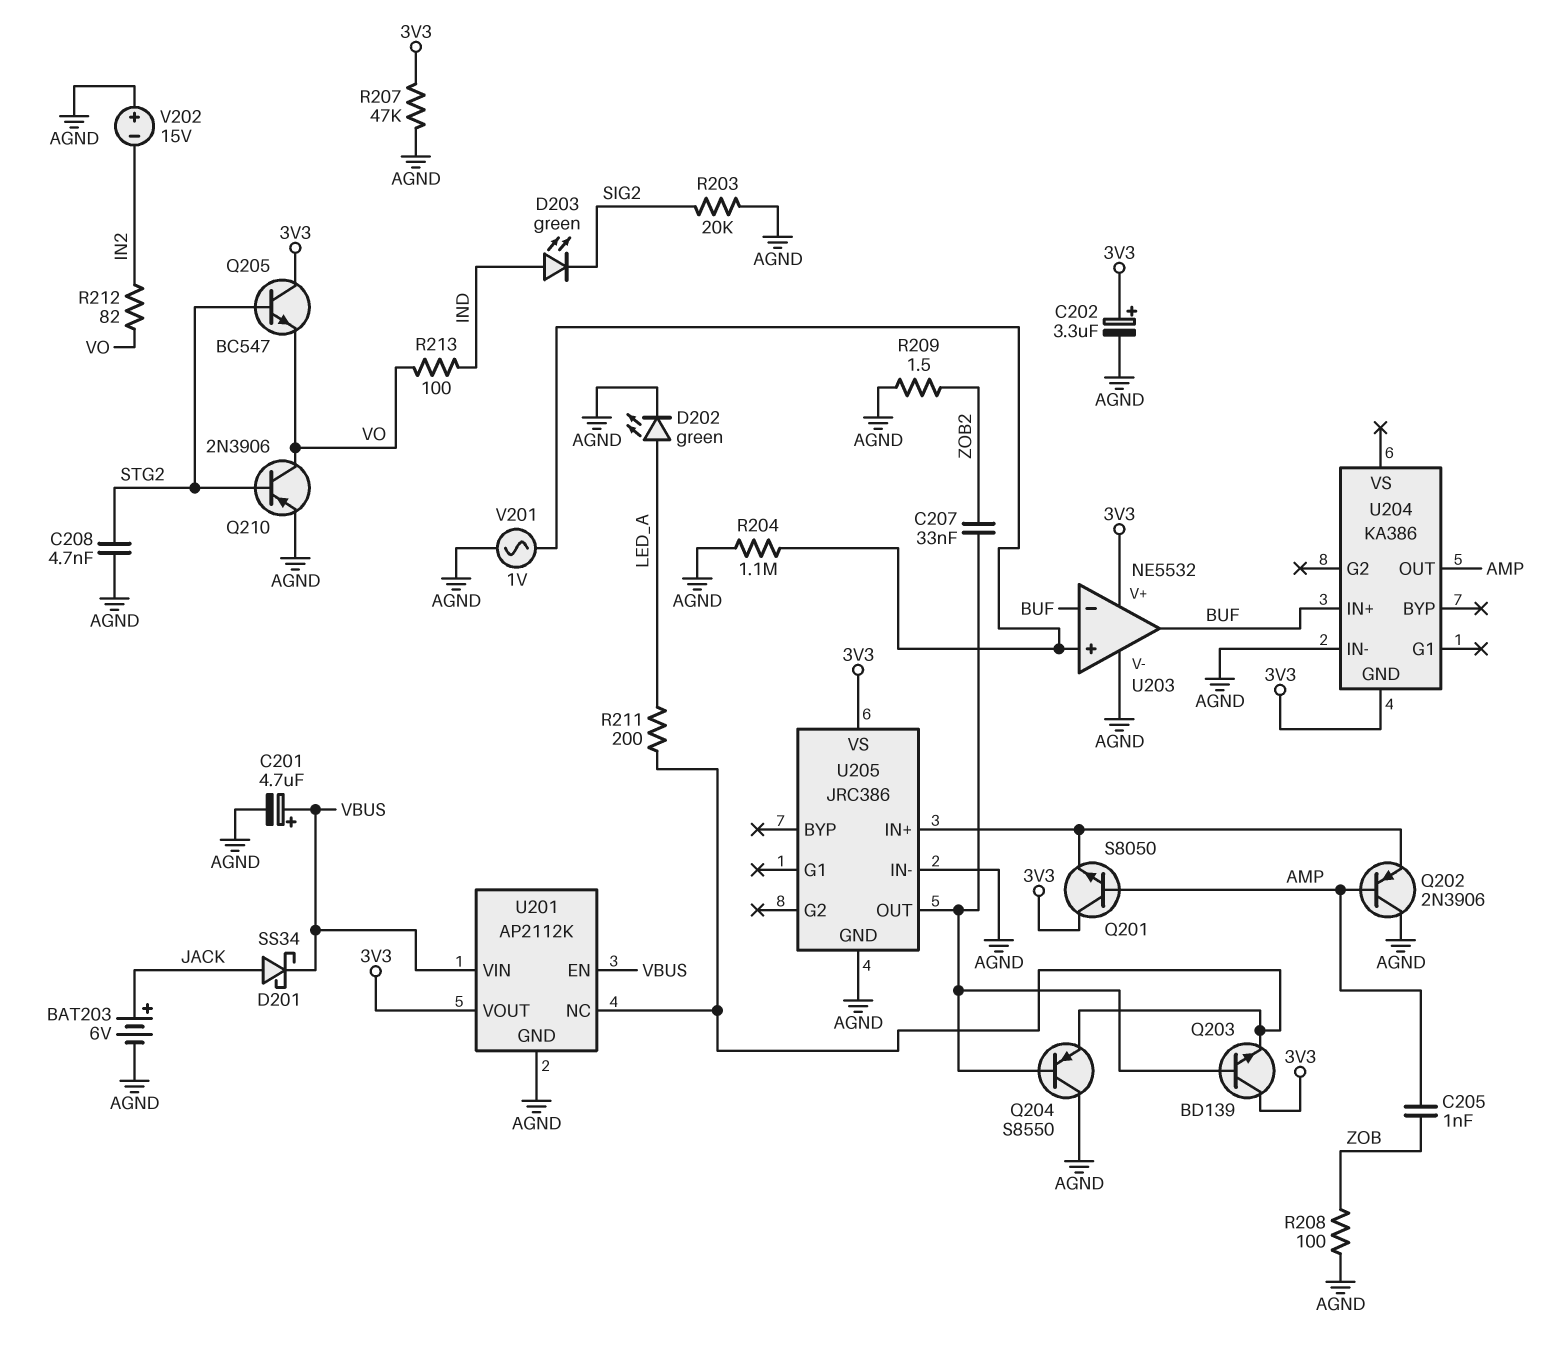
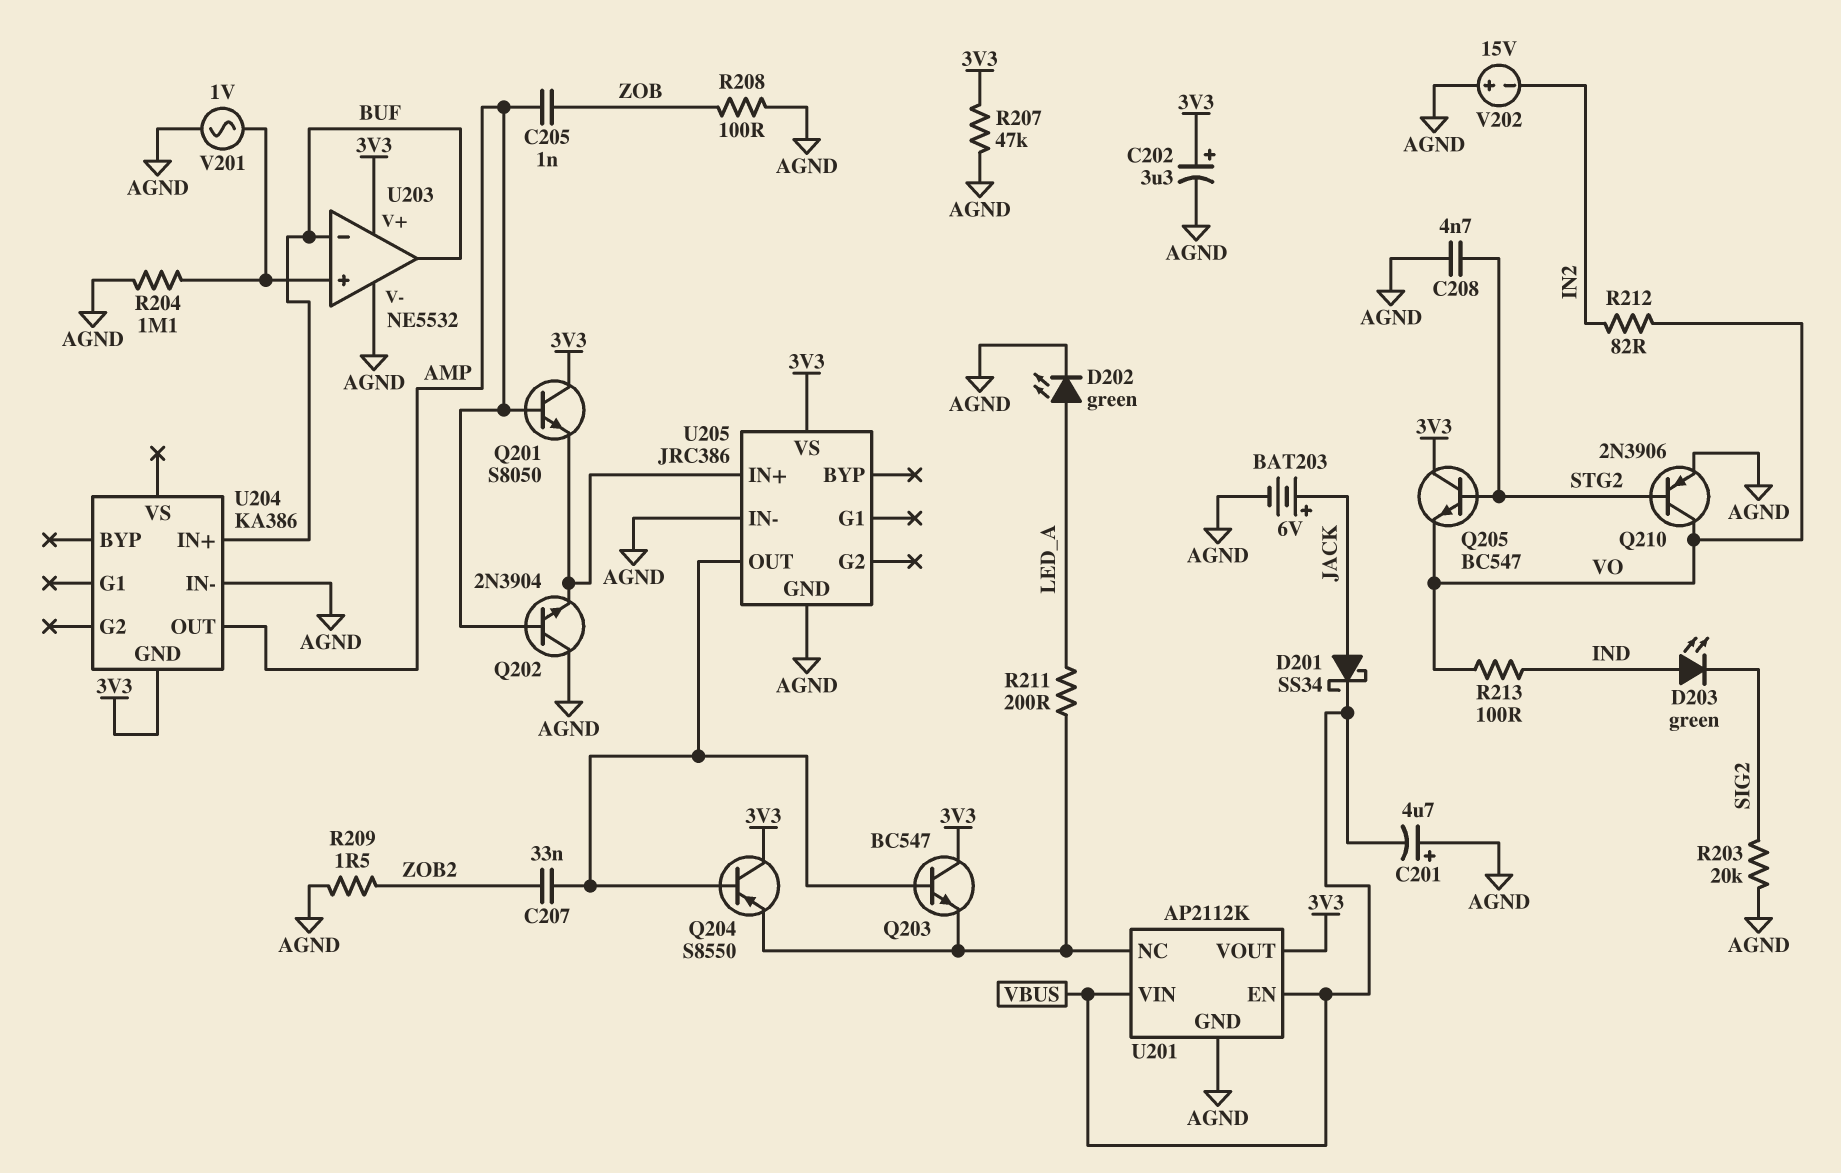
C201: 4.7uF (plus VBUS, minus AGND) -> 4.7uF (plus AGND, minus VBUS)
Q202: PNP 2N3906 (B AMP, C AGND, E U205/IN+) -> NPN 2N3904 (B AMP, C AGND, E U205/IN+)
Q203: NPN BD139 (B U205/OUT, C 3V3, E U201/NC) -> NPN BC547 (B U205/OUT, C 3V3, E U201/NC)
Q204: PNP S8550 (B U205/OUT, C AGND, E U201/NC) -> PNP S8550 (B U205/OUT, C 3V3, E U201/NC)

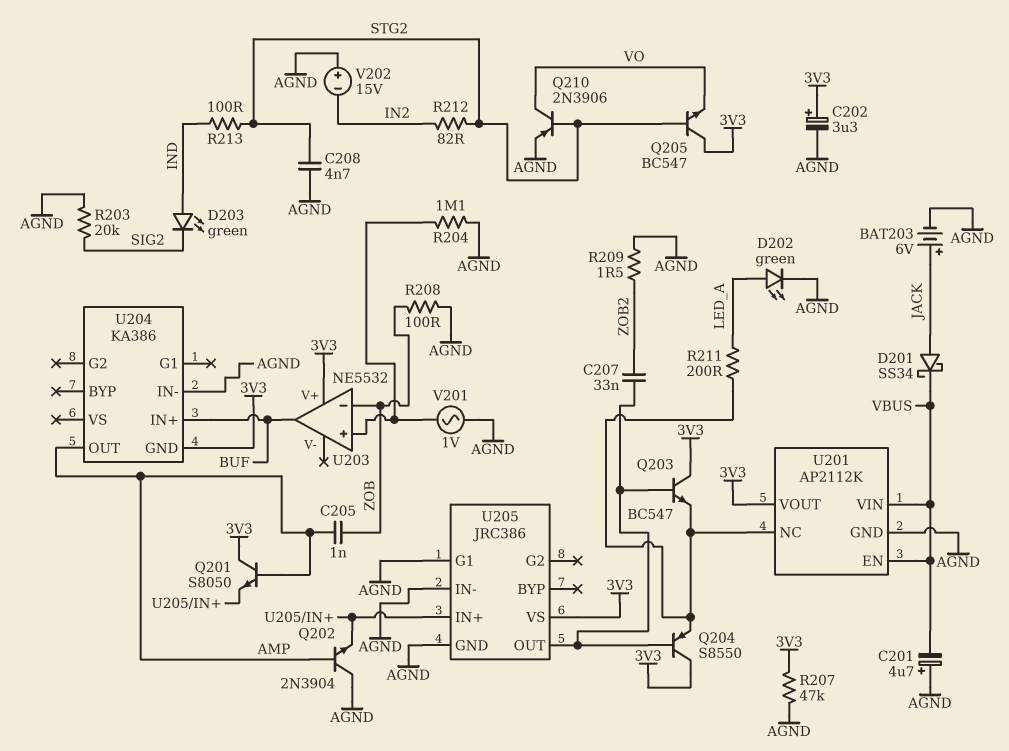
R212: 82 (IN2, VO) -> 82 (IN2, STG2)
R213: 100 (IND, VO) -> 100 (IND, STG2)
U203 pin V-: AGND -> none
U203 pin in-: BUF -> ZOB
U205 pin G1: none -> AGND

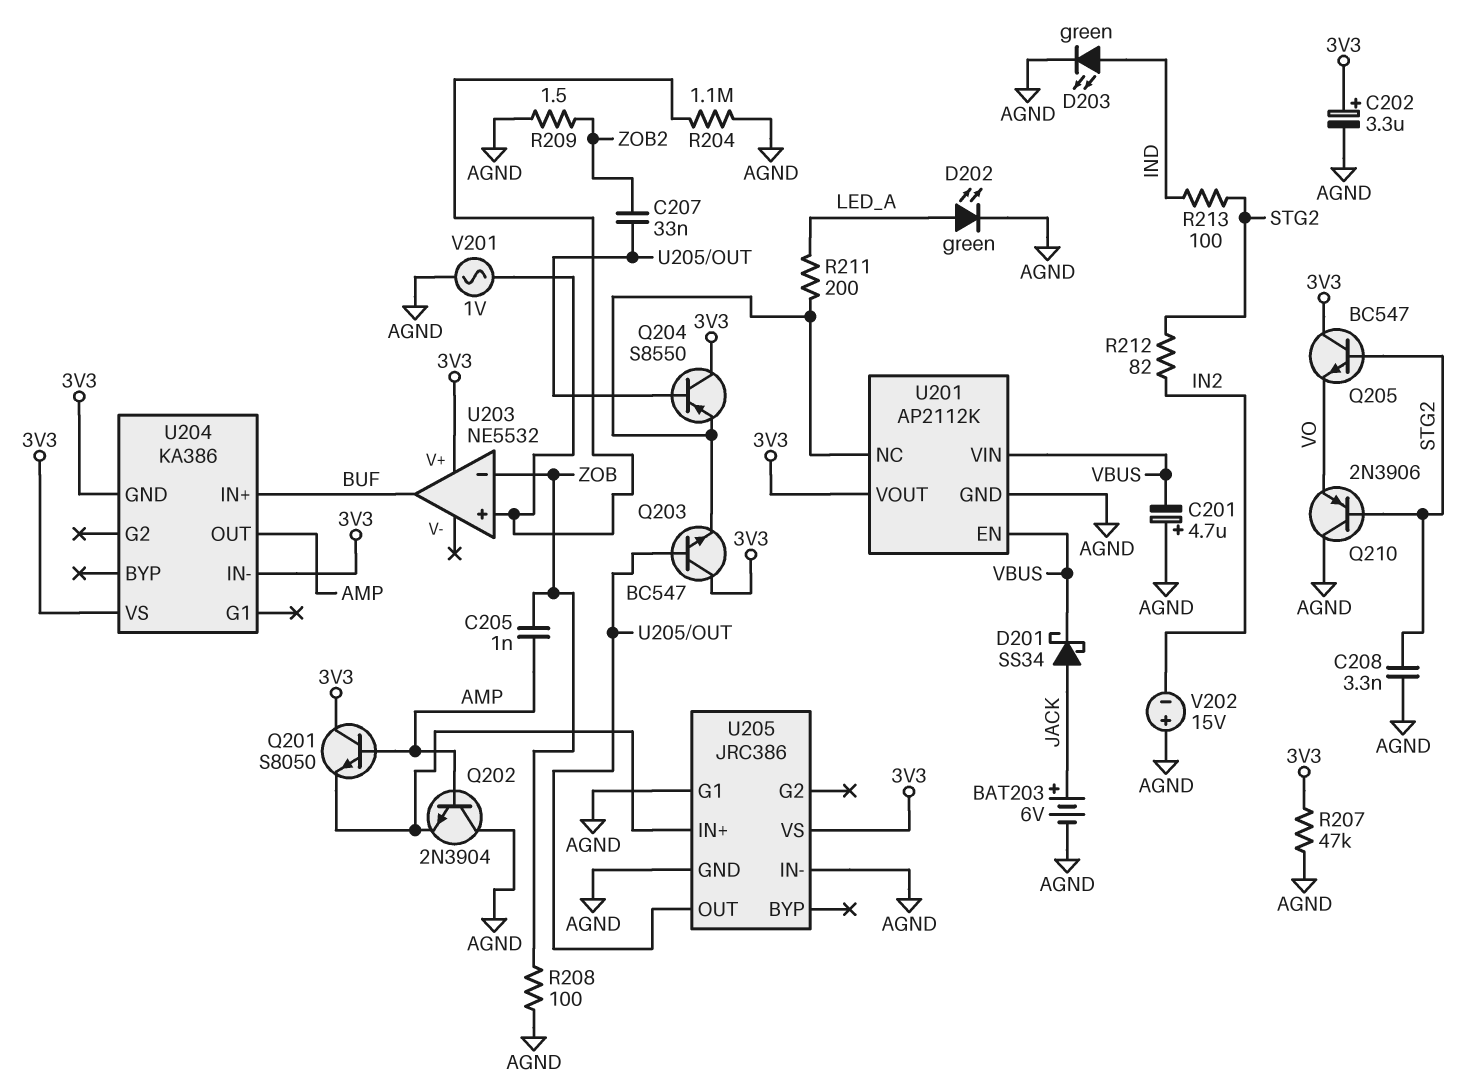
C208: 4.7nF (AGND, STG2) -> 3.3nF (AGND, STG2)
D203: LED green (A IND, K SIG2) -> LED green (A IND, K AGND)
Q210: PNP 2N3906 (B STG2, C VO, E AGND) -> PNP 2N3906 (B STG2, C AGND, E VO)
R203: 20k (AGND, SIG2) -> none
U204 pin IN-: AGND -> 3V3
U204 pin VS: none -> 3V3

